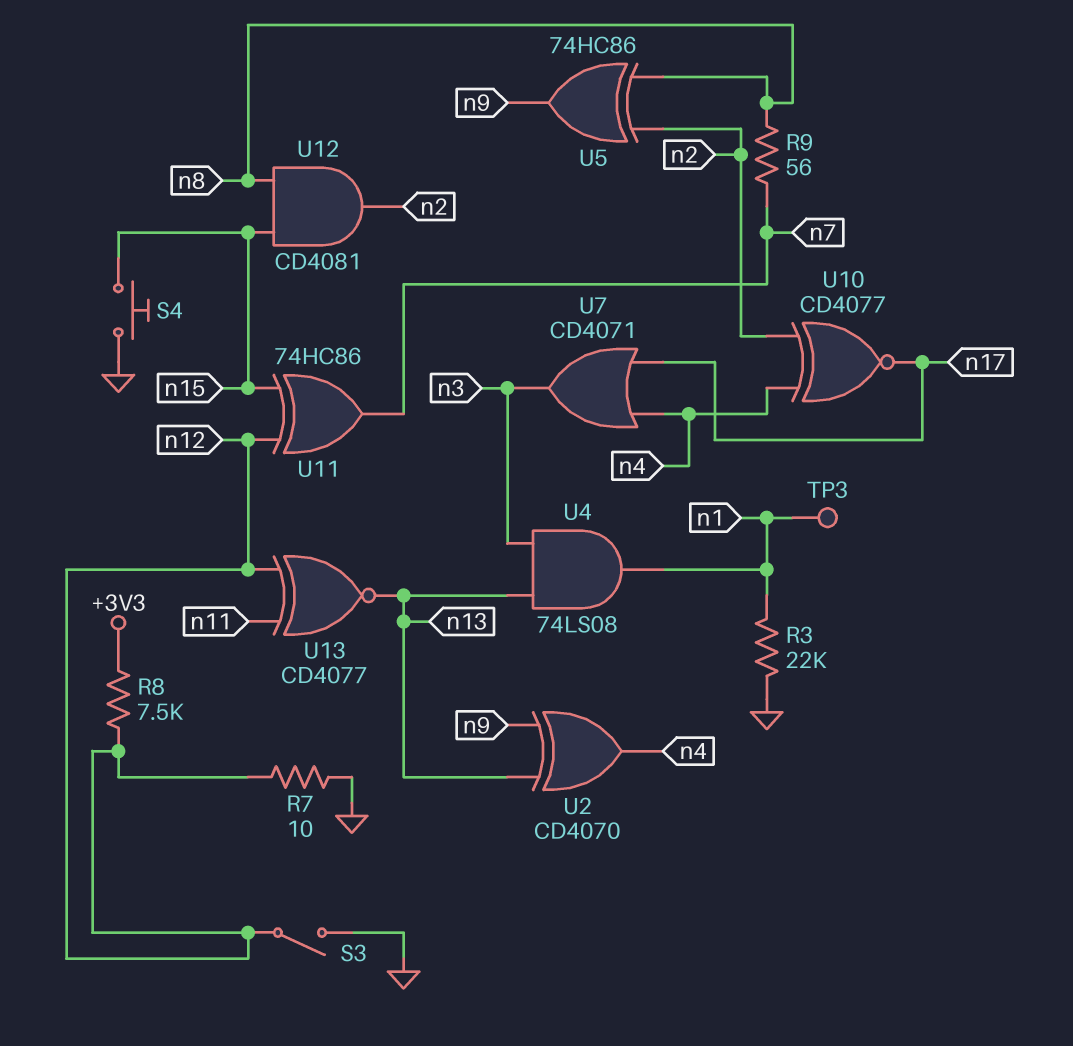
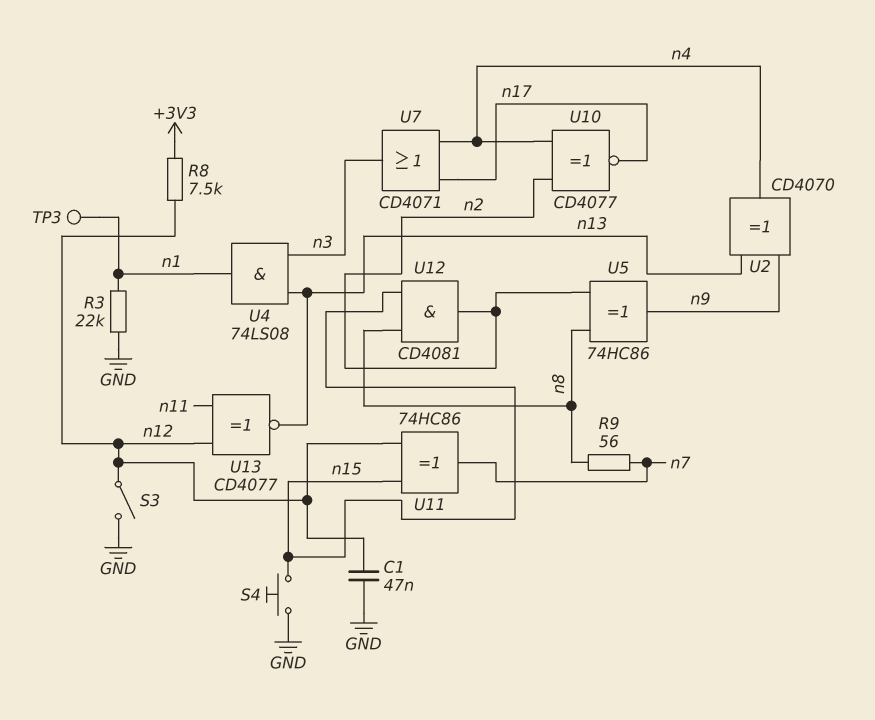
C1: none -> 47nF (GND, n12)
R7: 10 (GND, n12) -> none

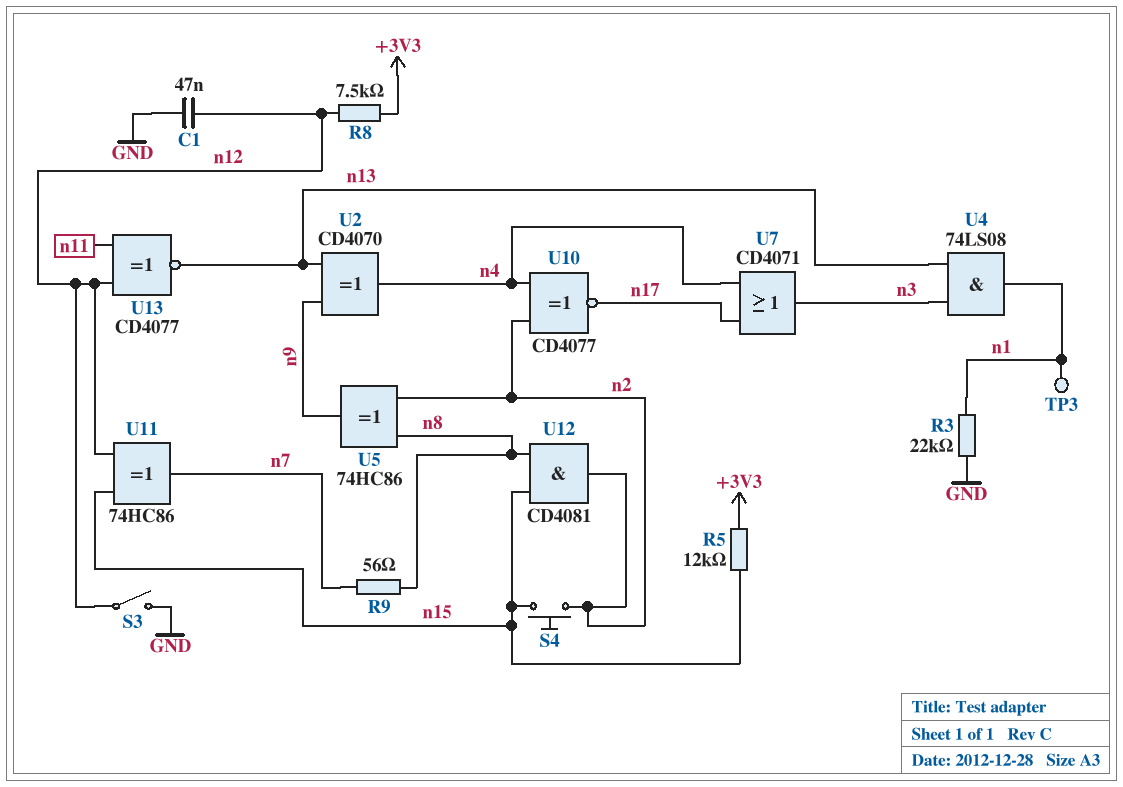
R5: none -> 12k (+3V3, n15)
S4: button (GND, n15) -> button (n2, n15)

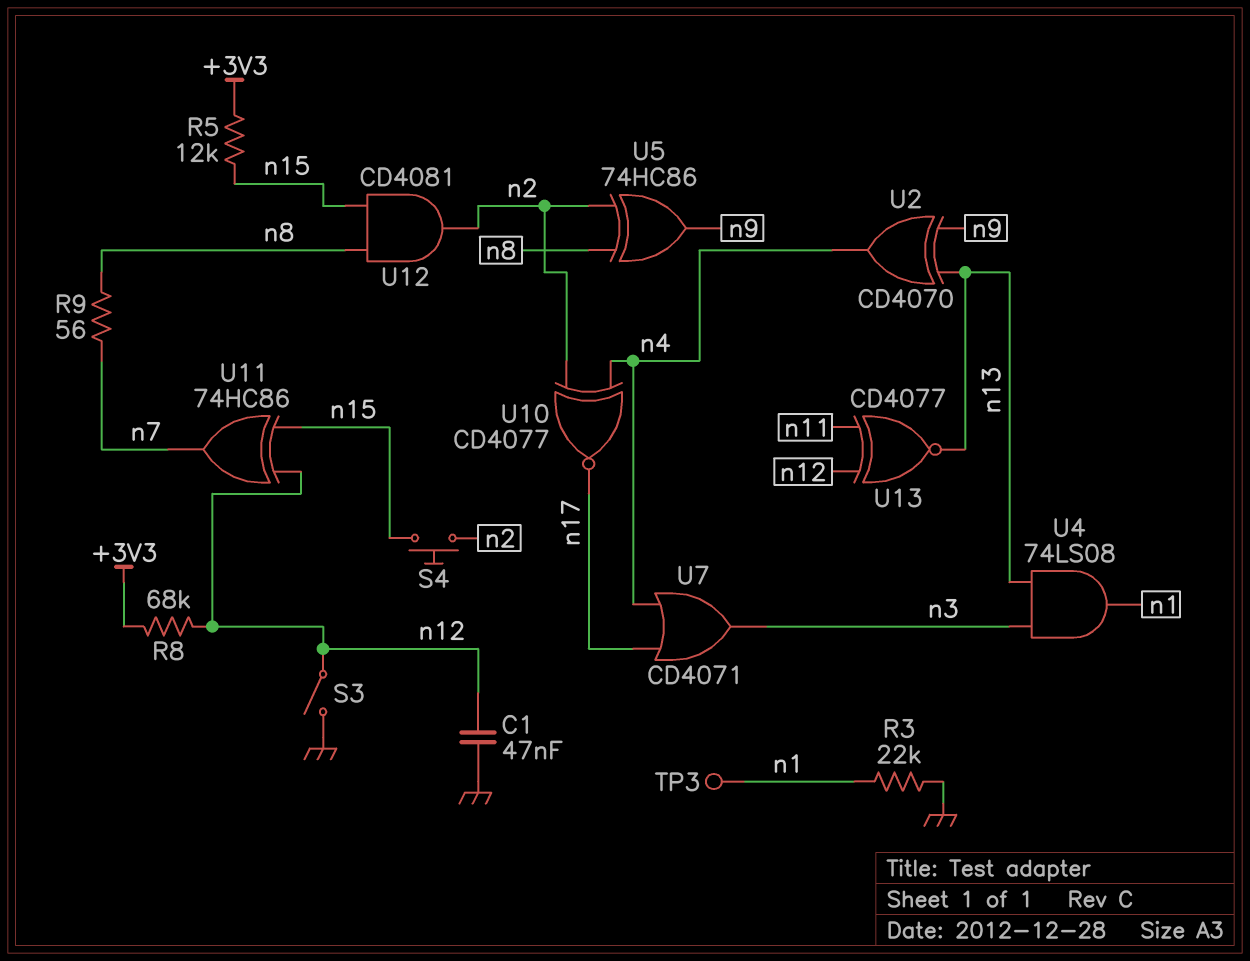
R8: 7.5k (+3V3, n12) -> 68k (+3V3, n12)

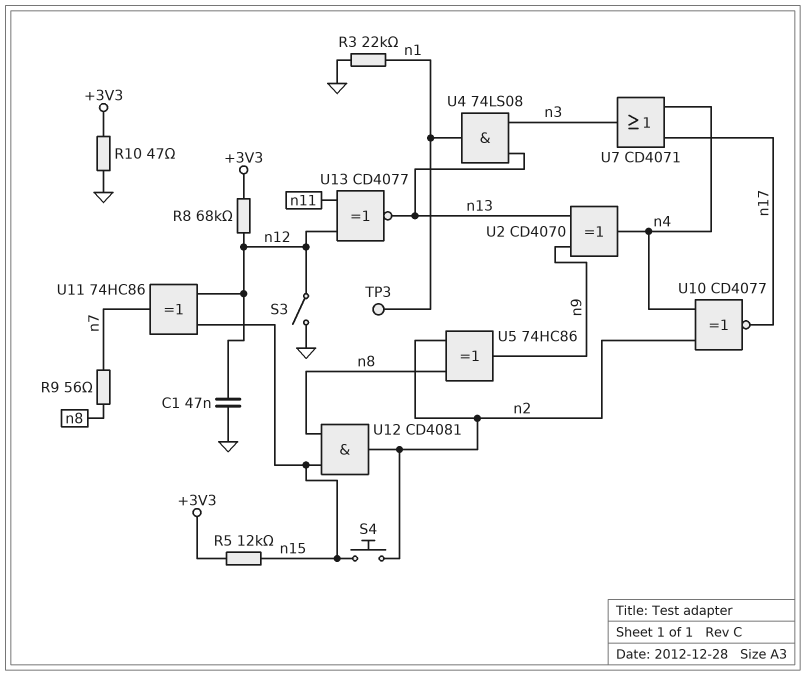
R10: none -> 47 (+3V3, GND)

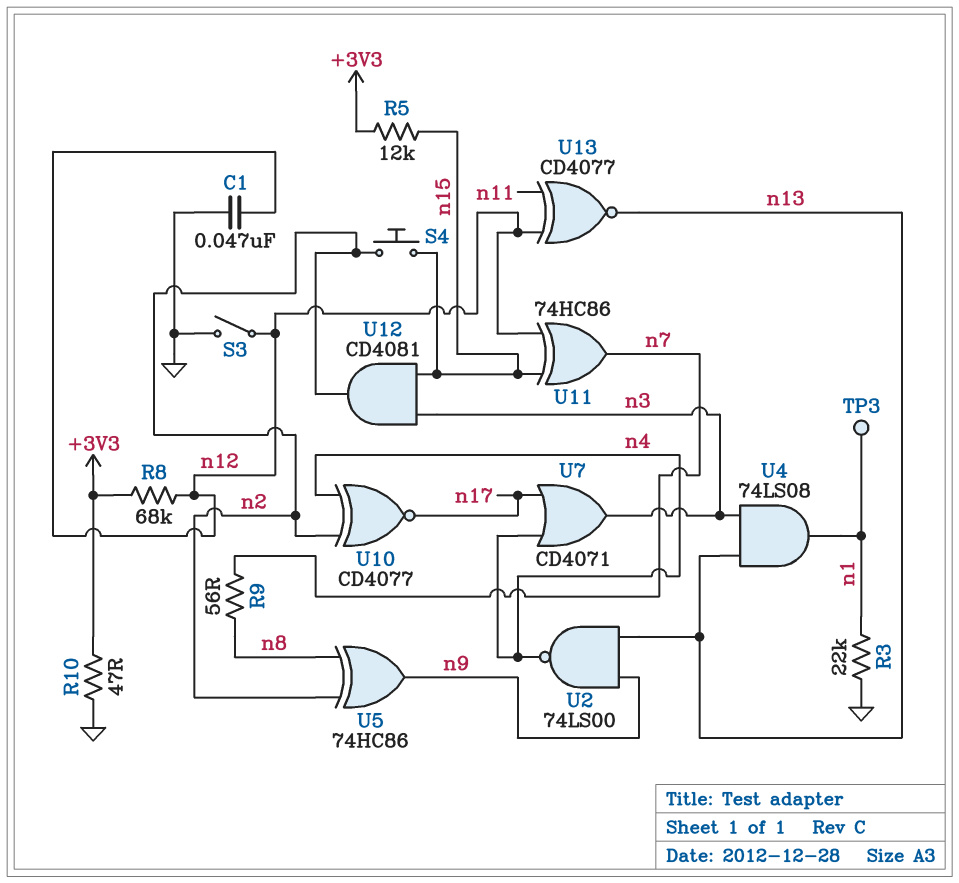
U2: XOR CD4070 (in n9, in n13, out n4) -> NAND 74LS00 (in n9, in n13, out n4)
U12: AND CD4081 (in n8, in n15, out n2) -> AND CD4081 (in n3, in n15, out n2)

